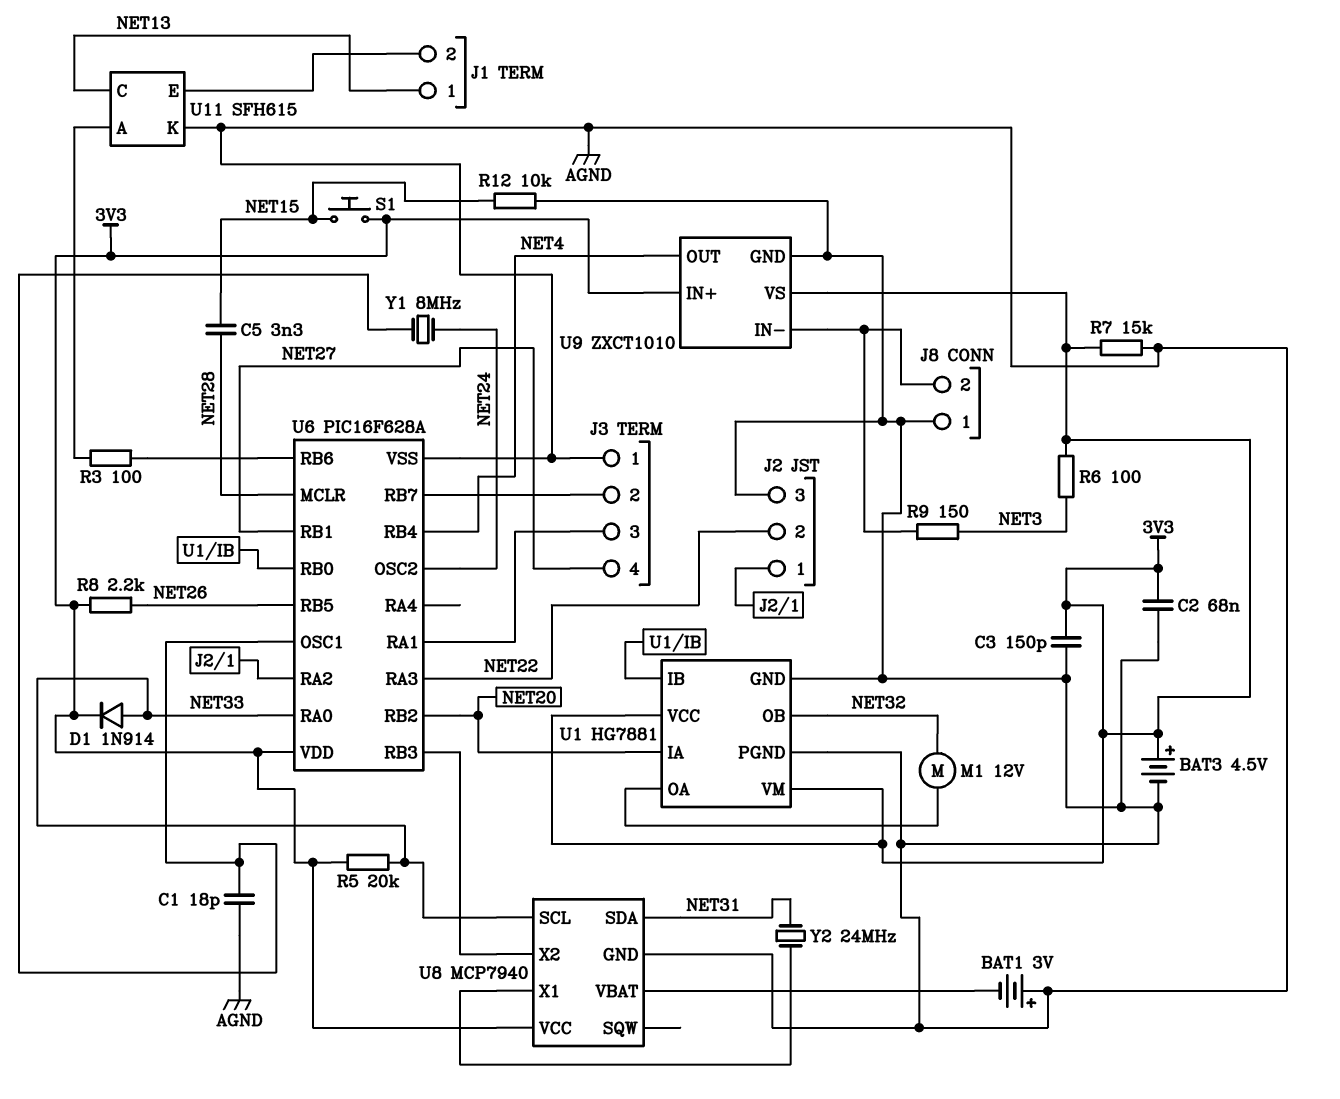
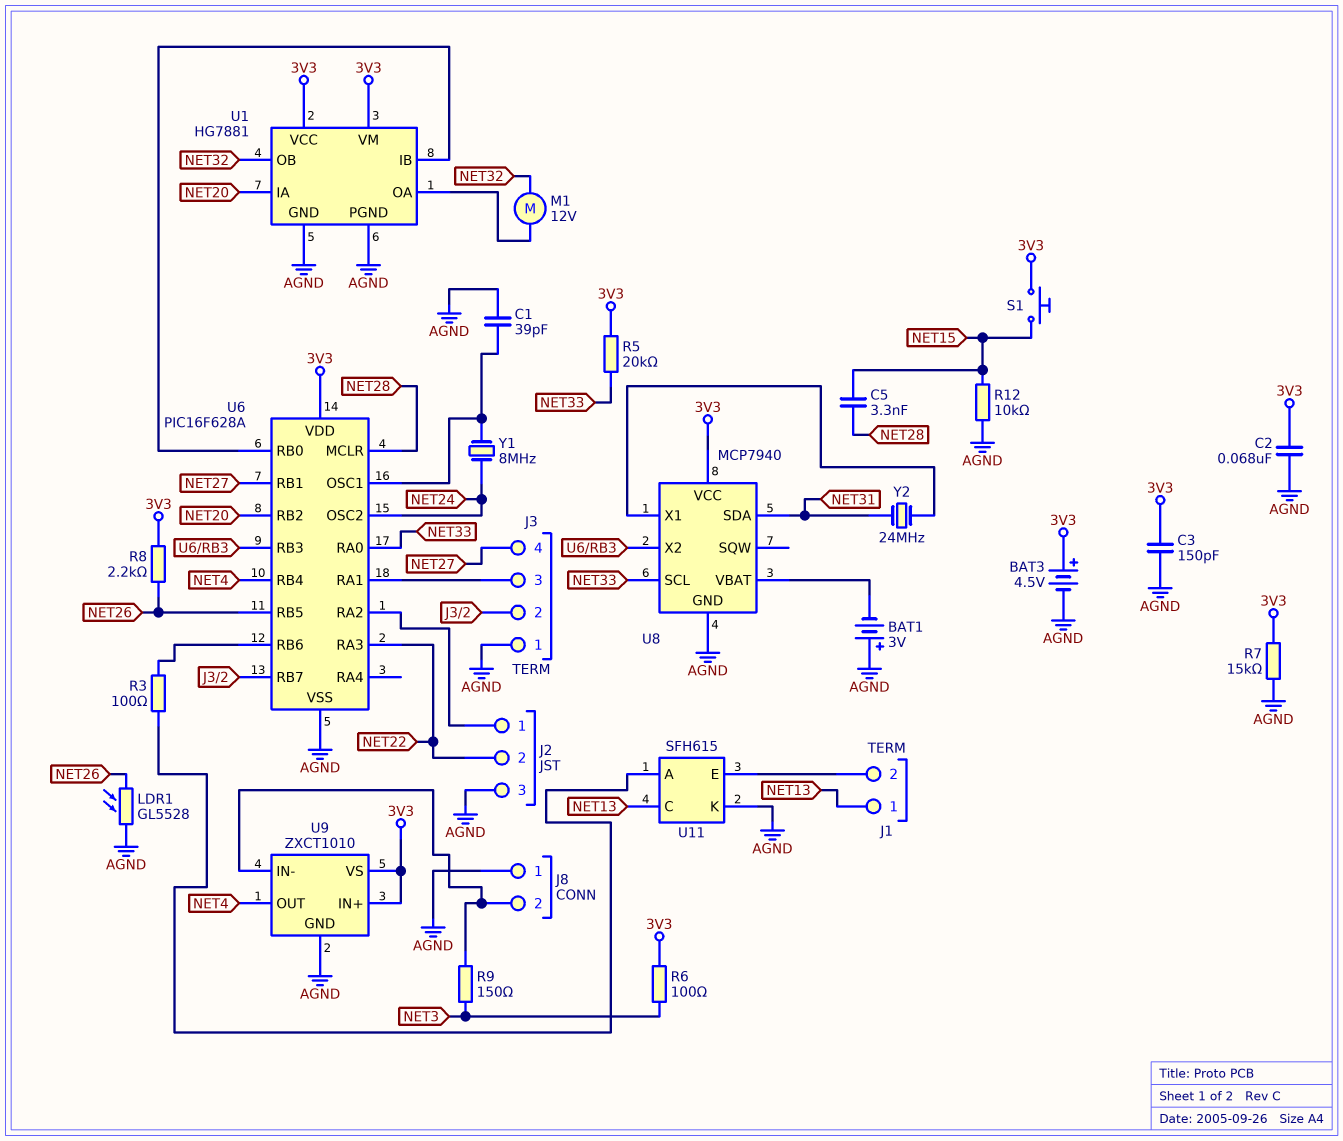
C1: 18pF (AGND, U6/OSC1) -> 39pF (AGND, U6/OSC1)
D1: diode 1N914 (A NET33, K 3V3) -> none
LDR1: none -> GL5528 (AGND, NET26)

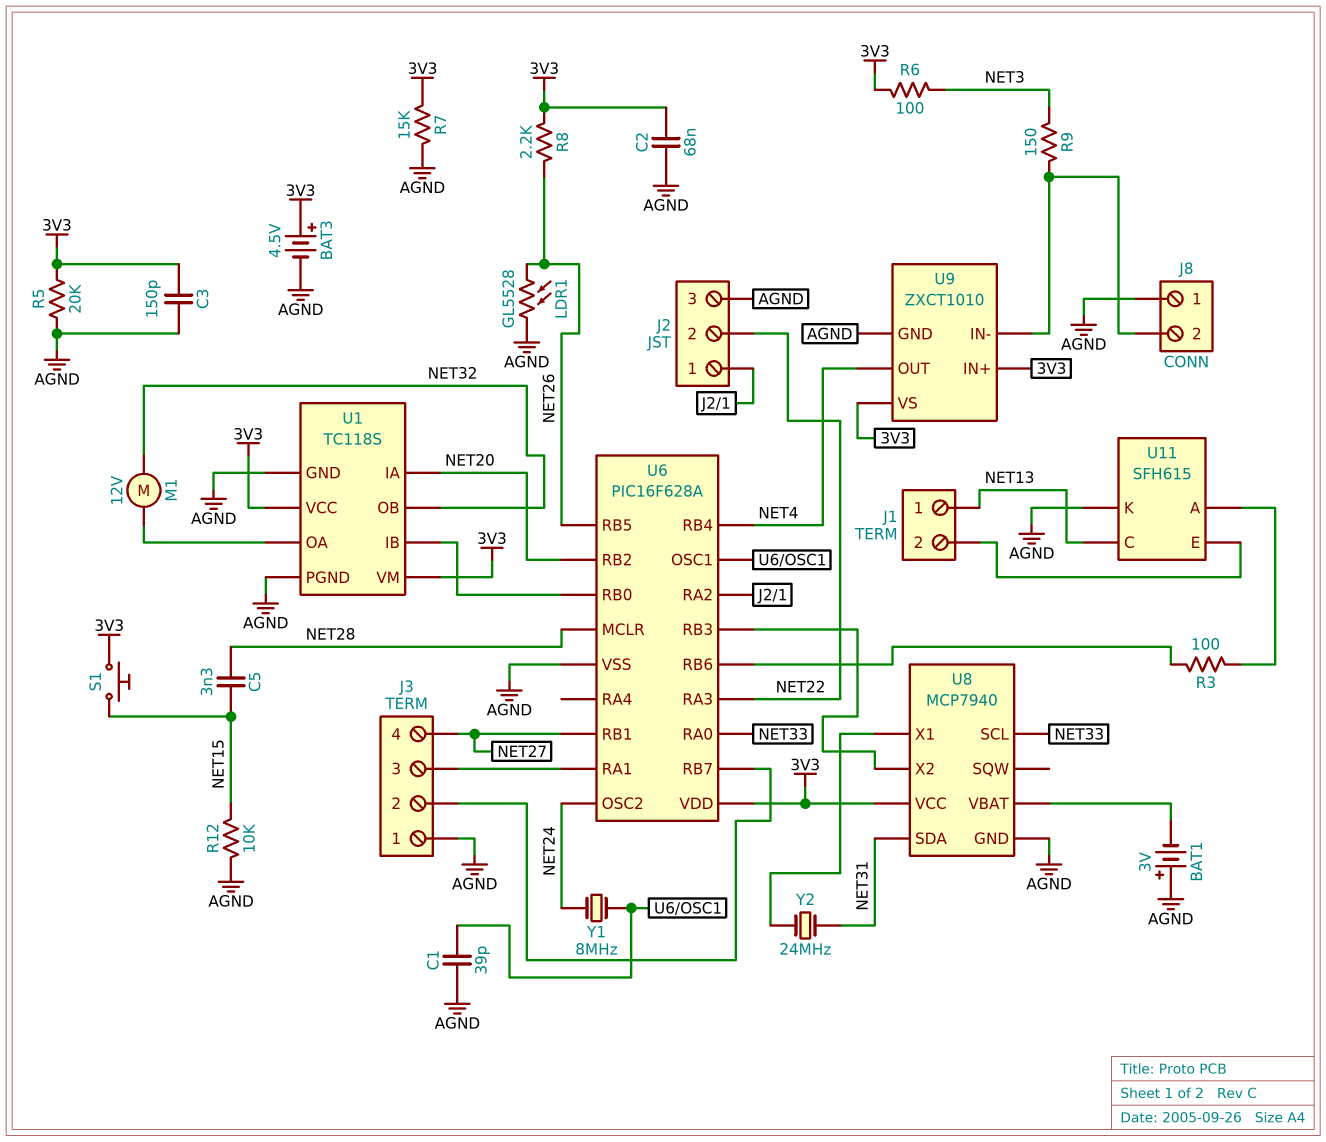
R5: 20k (3V3, NET33) -> 20k (3V3, AGND)
U1: HG7881 -> TC118S

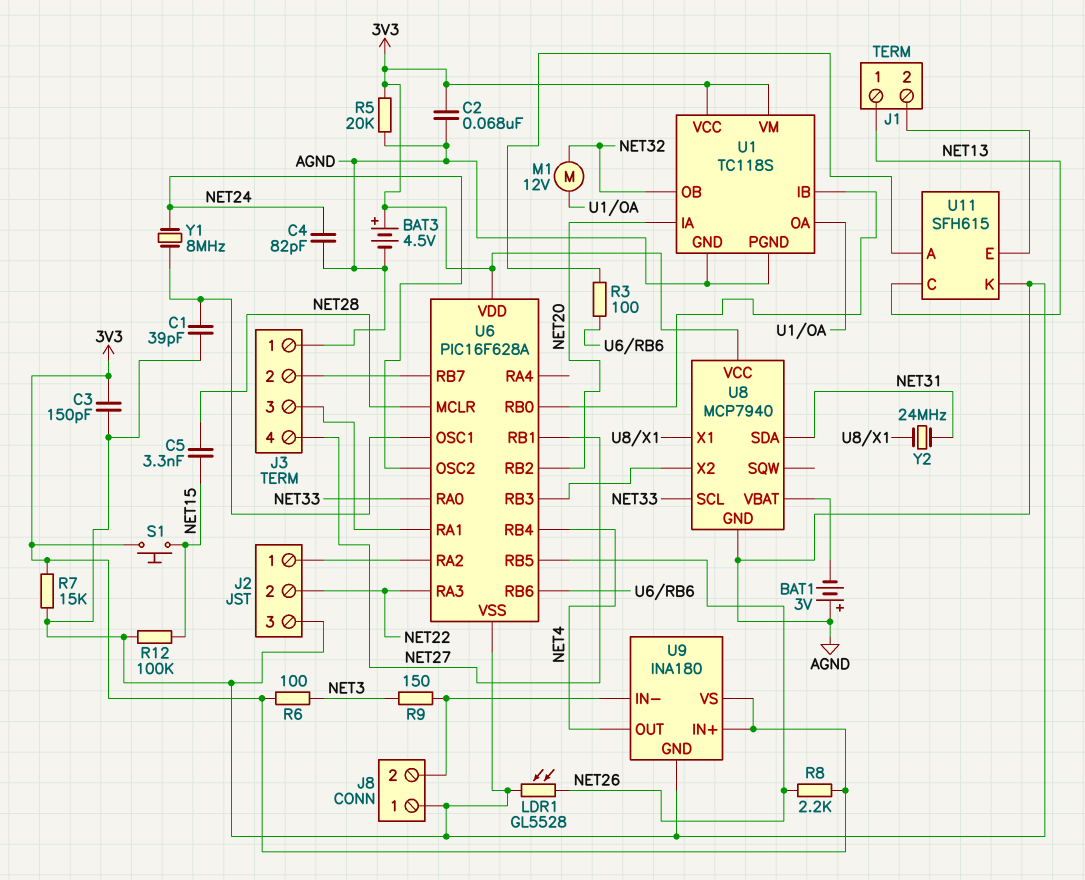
C4: none -> 82pF (AGND, NET24)
R12: 10k (AGND, NET15) -> 100k (AGND, NET15)
U9: ZXCT1010 -> INA180

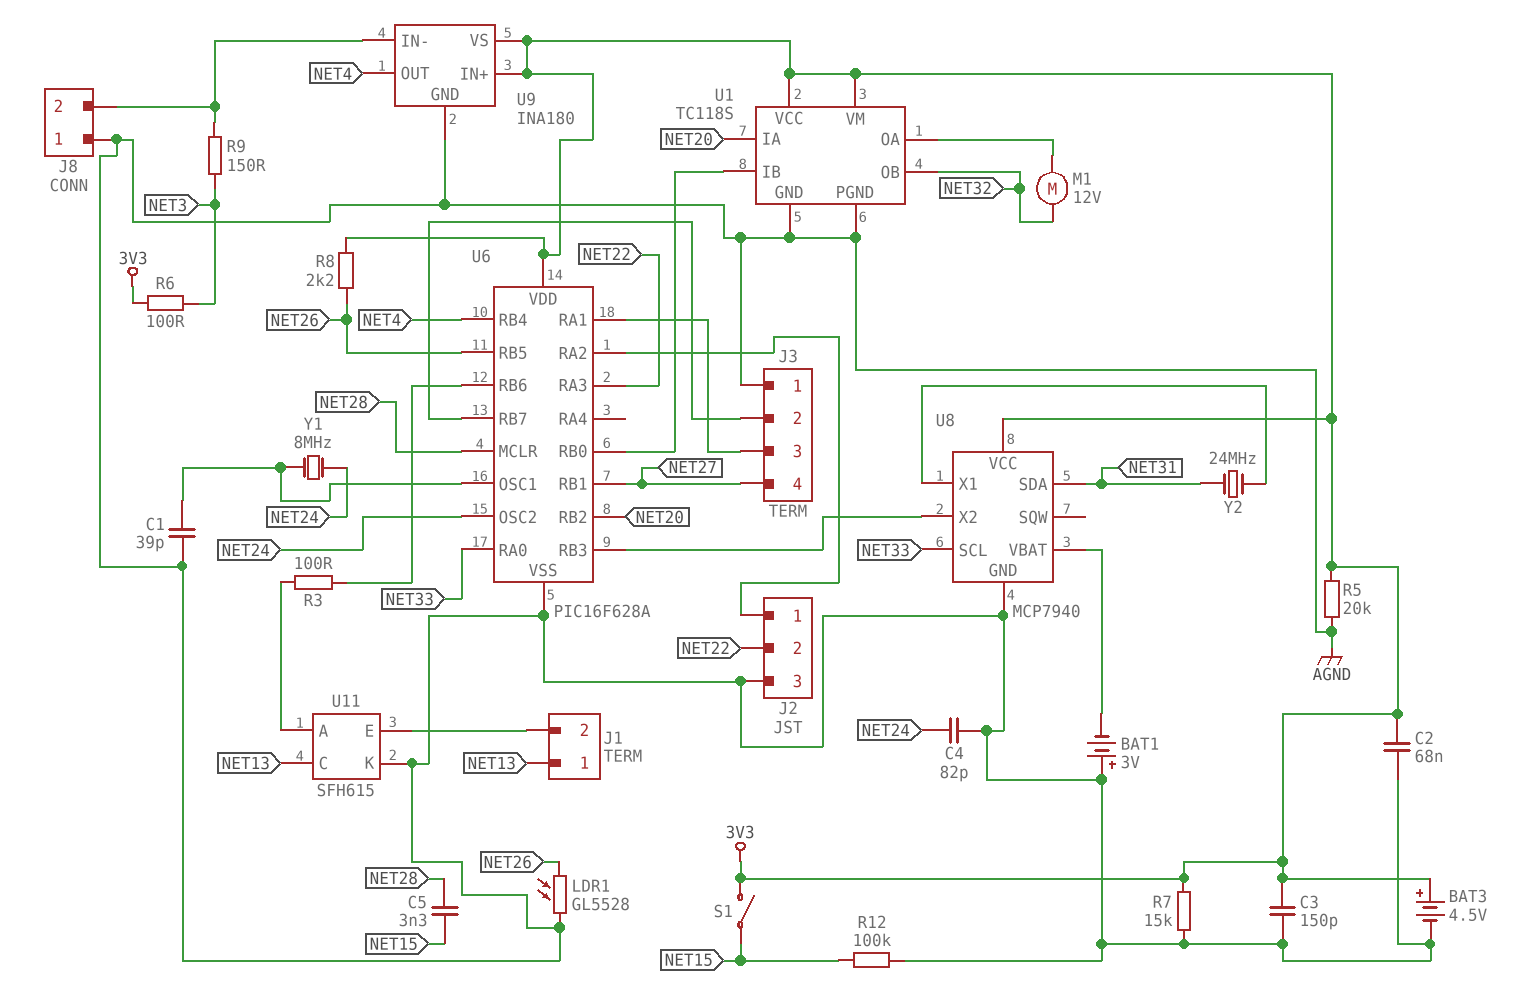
S1: button (3V3, NET15) -> switch (3V3, NET15)

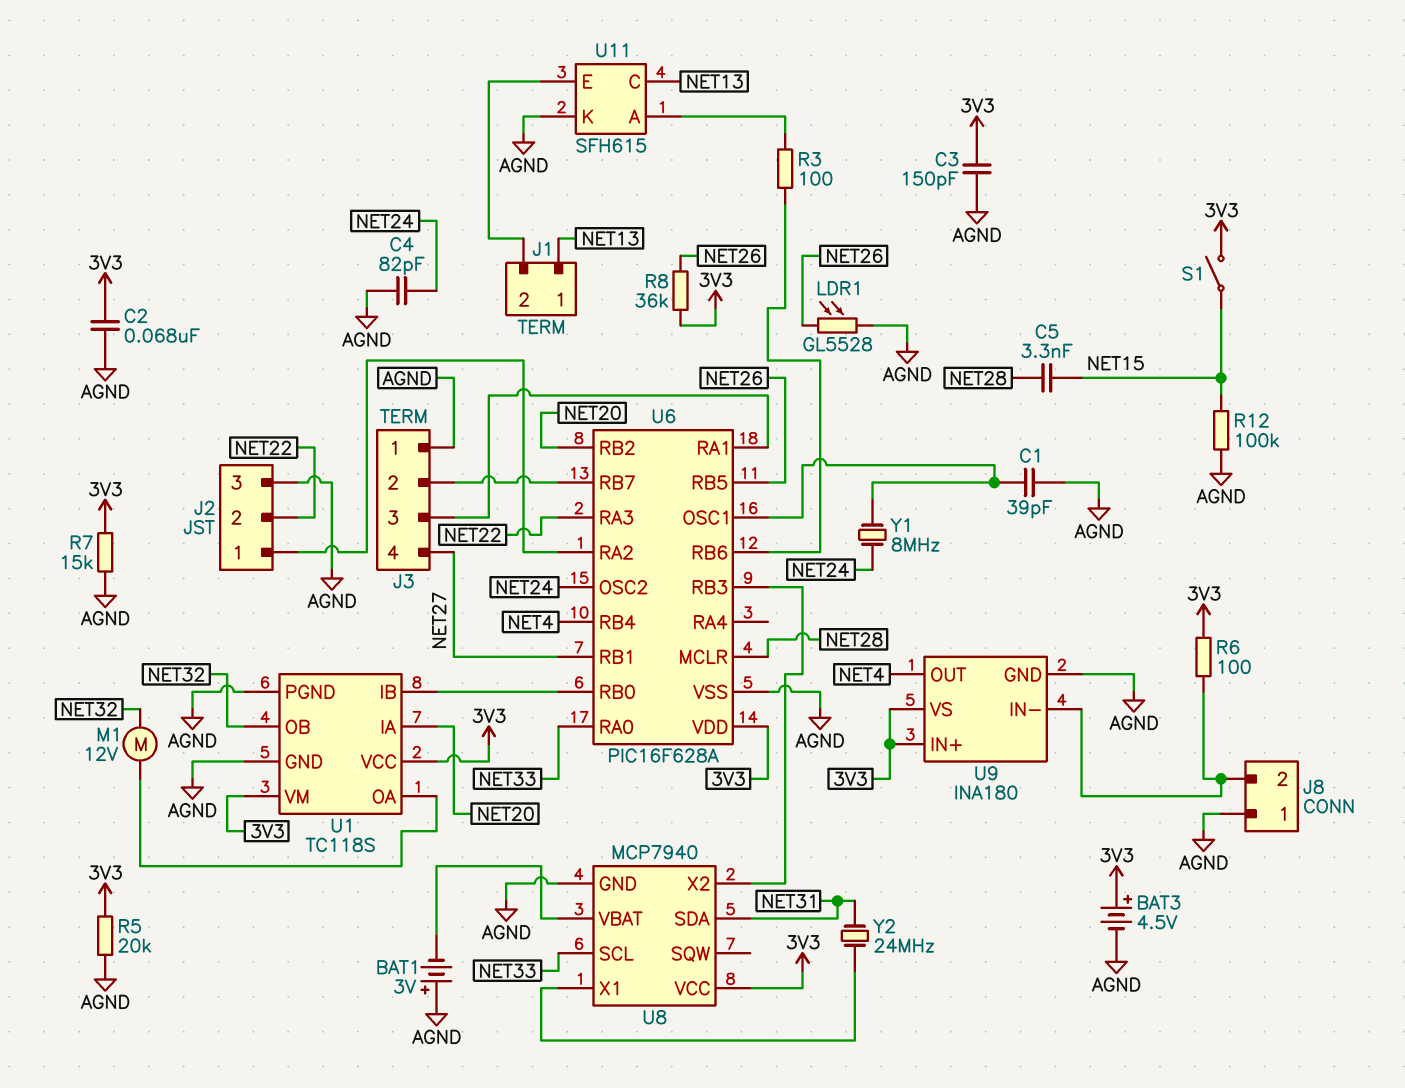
R6: 100 (3V3, NET3) -> 100 (3V3, J8/2)
R8: 2.2k (3V3, NET26) -> 36k (3V3, NET26)
R9: 150 (J8/2, NET3) -> none

